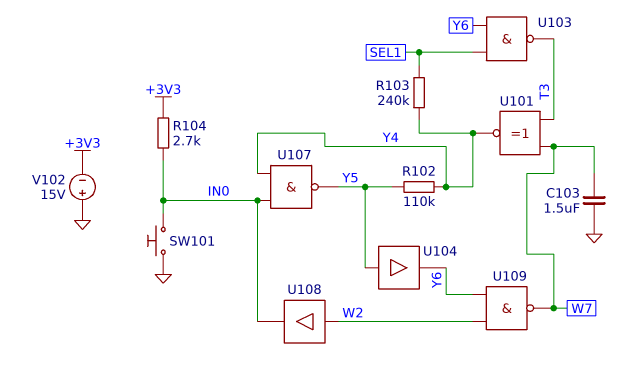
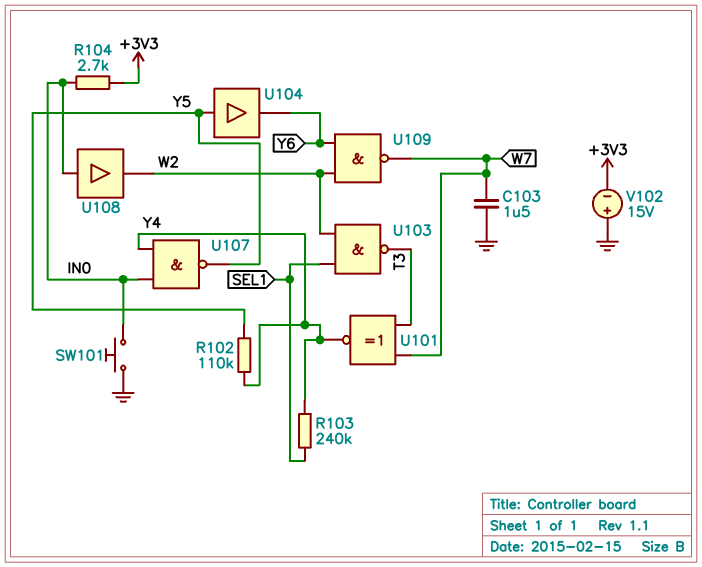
U103: NAND (in SEL1, in Y6, out T3) -> NAND (in SEL1, in W2, out T3)
U108: buffer (in W2, out IN0) -> buffer (in IN0, out W2)

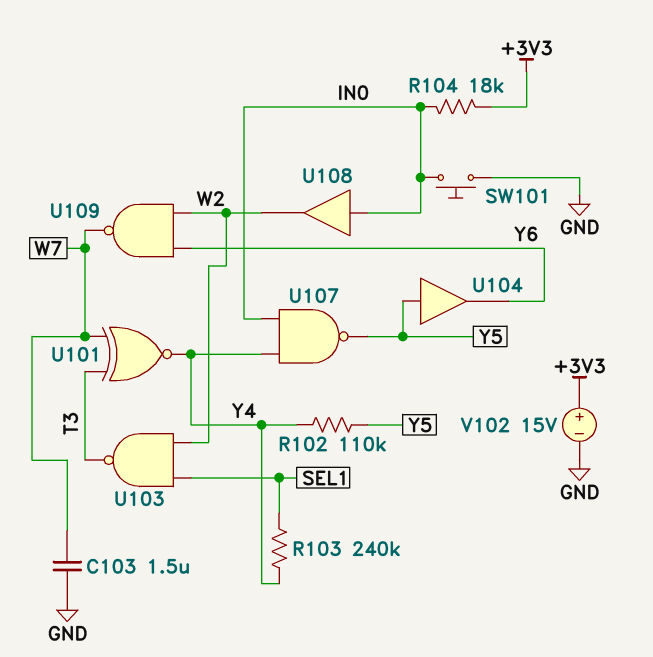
R104: 2.7k (+3V3, IN0) -> 18k (+3V3, IN0)
V102: 15V (plus GND, minus +3V3) -> 15V (plus +3V3, minus GND)

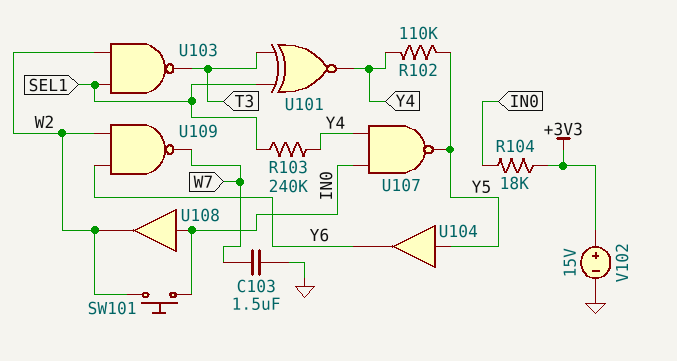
SW101: button (GND, IN0) -> button (IN0, W2)
U101: XNOR (in T3, in W7, out Y4) -> XNOR (in SEL1, in T3, out Y4)

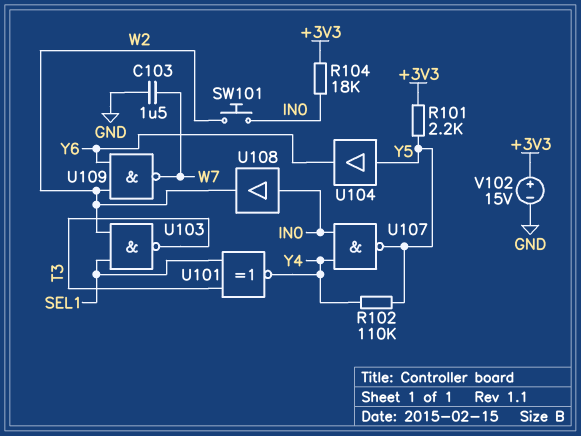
R101: none -> 2.2k (+3V3, Y5)
R103: 240k (SEL1, Y4) -> none

